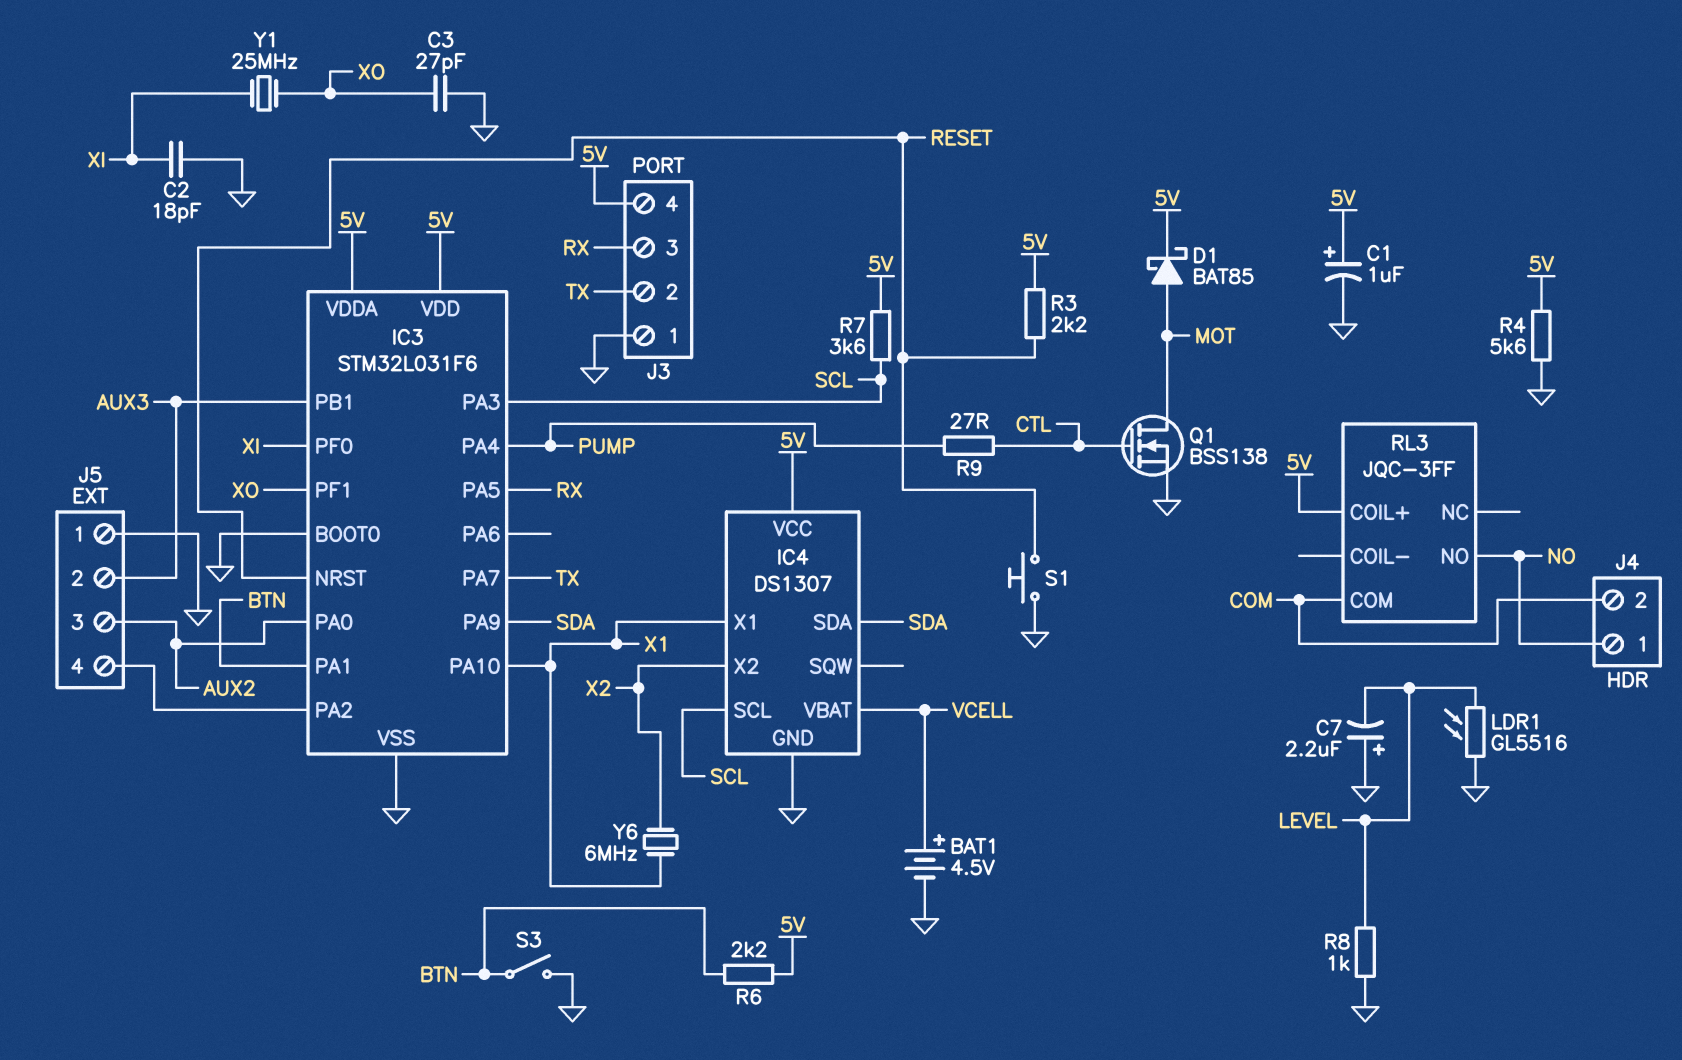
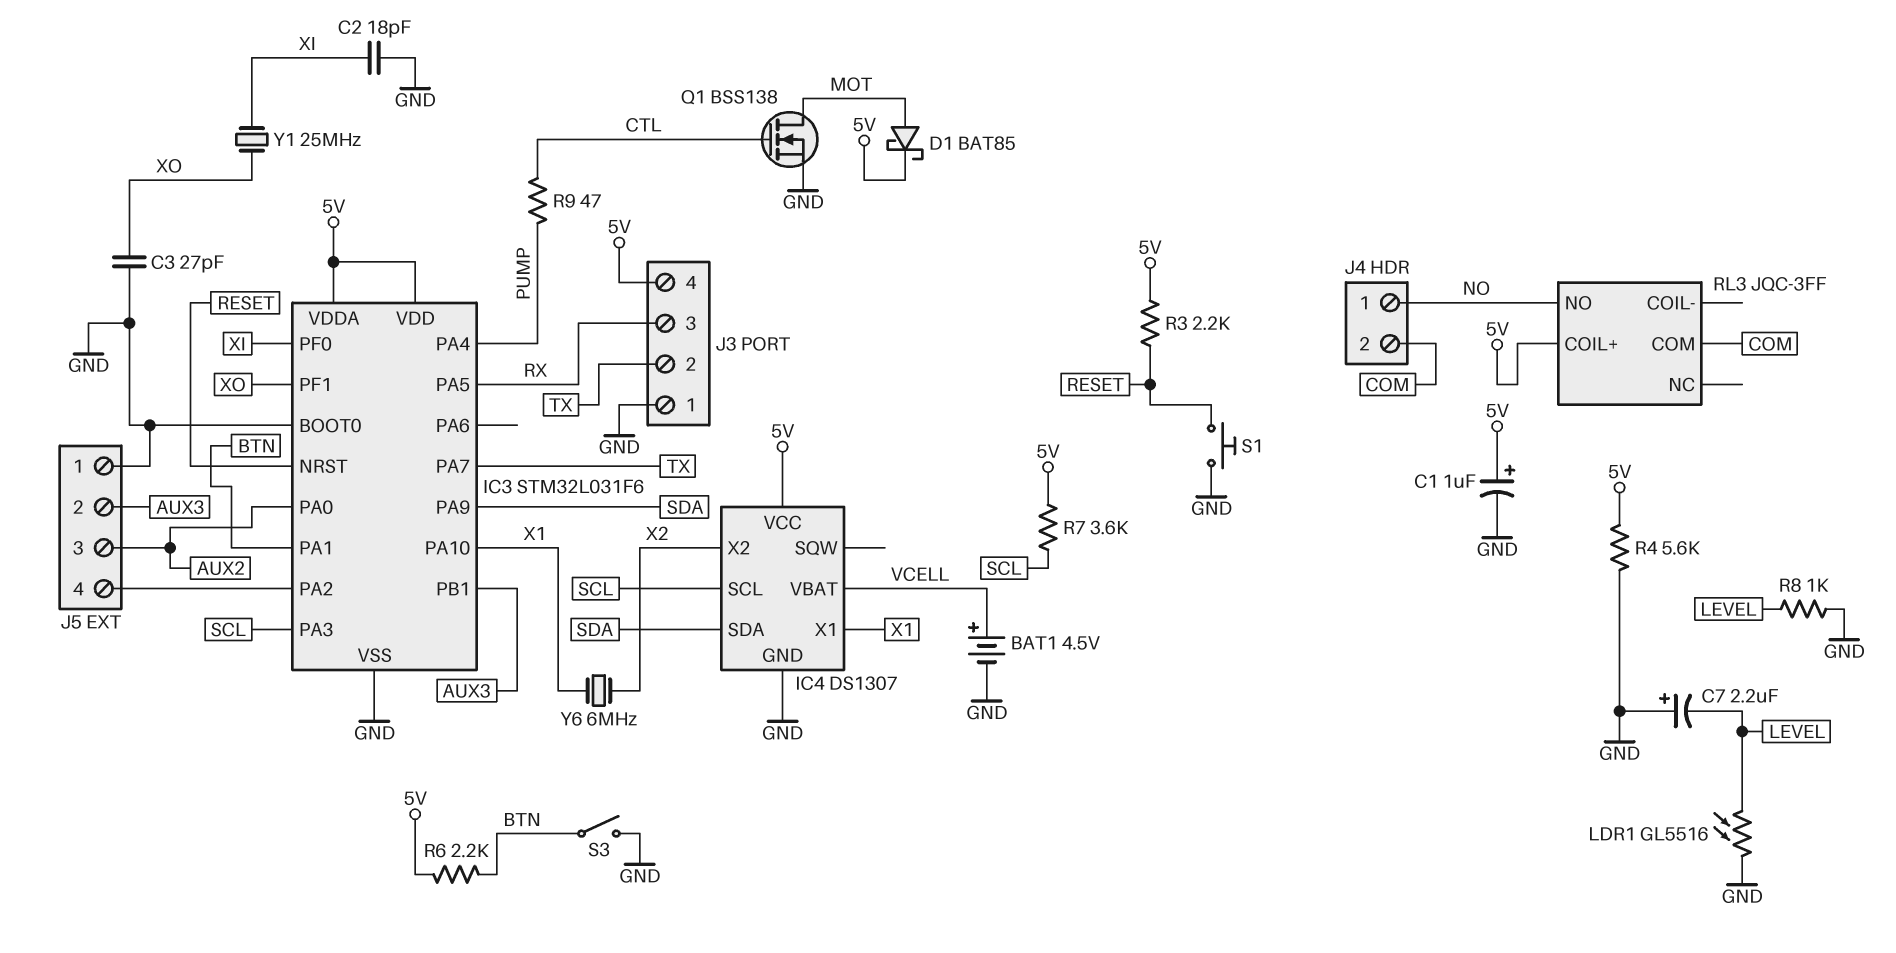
R9: 27 (CTL, PUMP) -> 47 (CTL, PUMP)

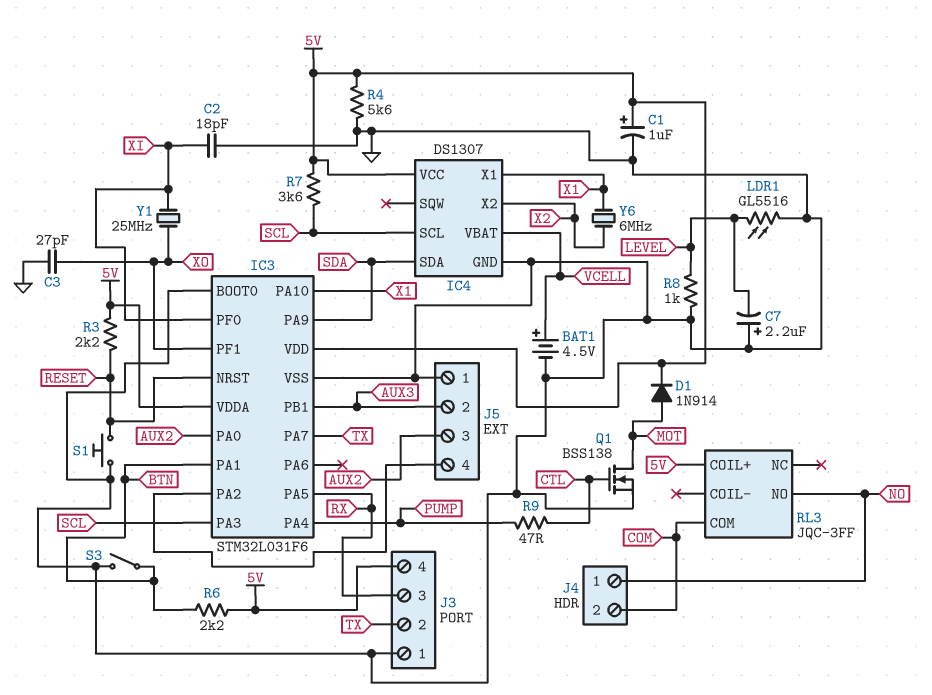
D1: schottky BAT85 (A MOT, K 5V) -> diode 1N914 (A MOT, K 5V)

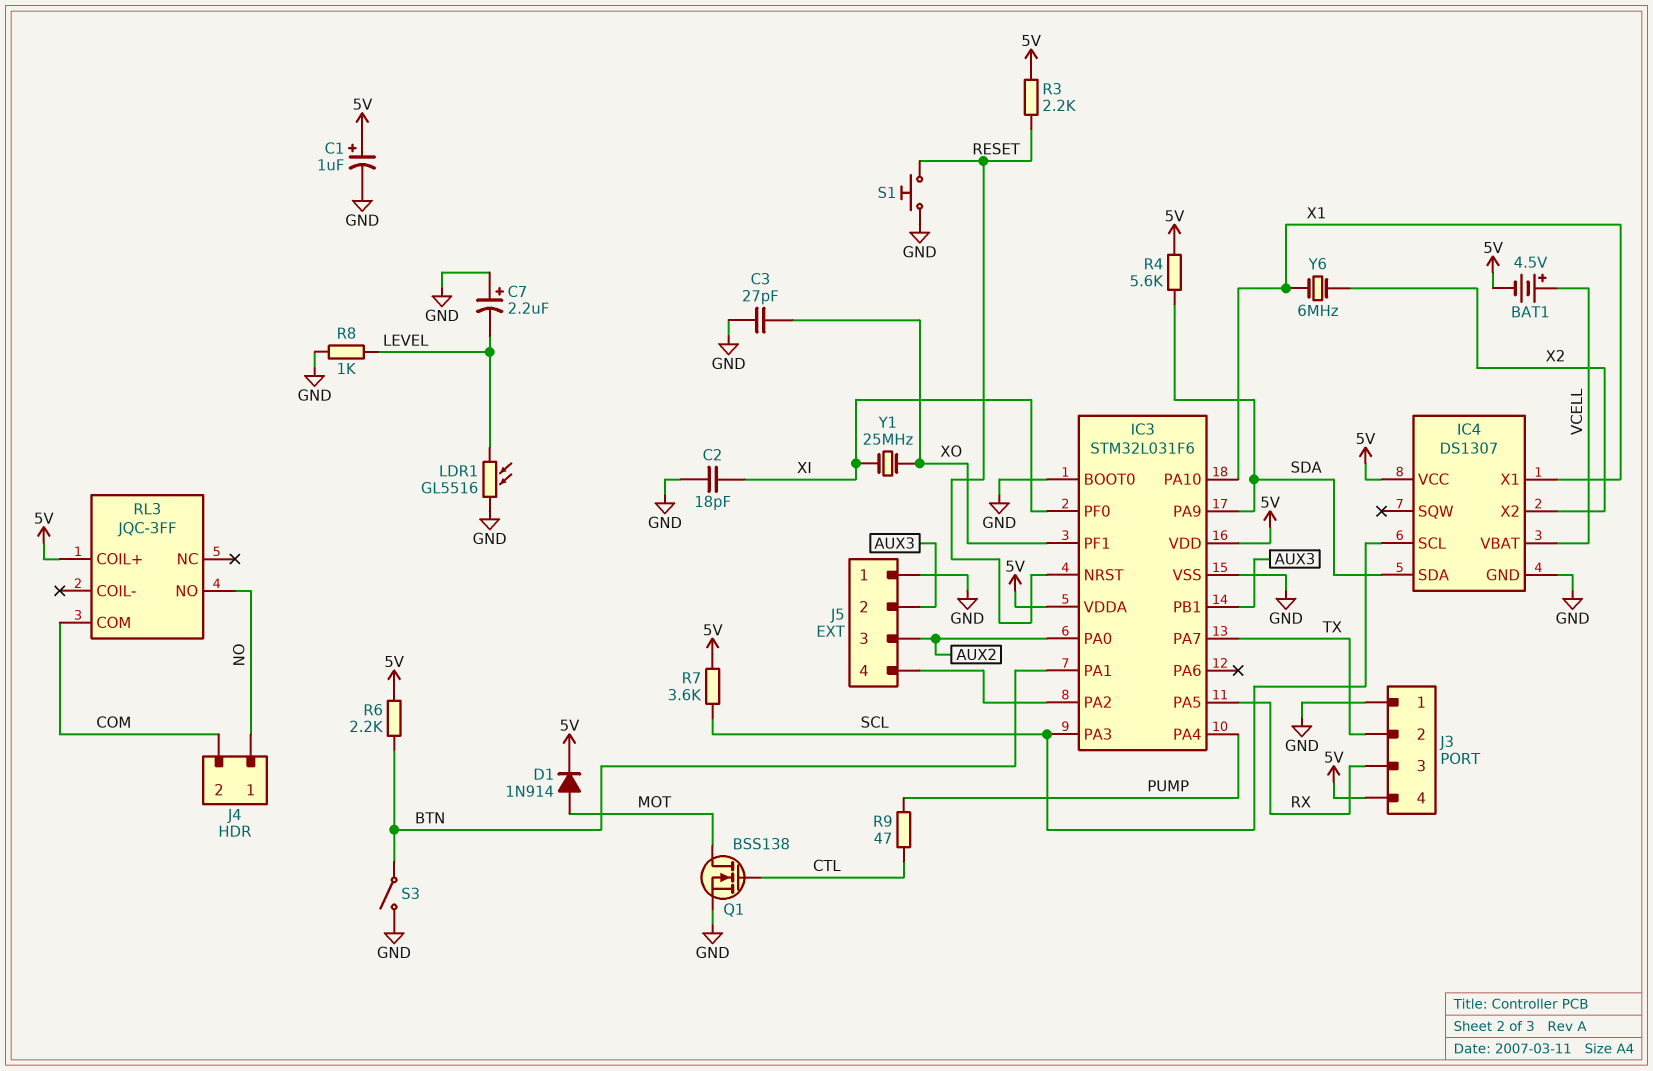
BAT1: 4.5V (plus VCELL, minus GND) -> 4.5V (plus VCELL, minus 5V)
R4: 5.6k (5V, GND) -> 5.6k (5V, SDA)

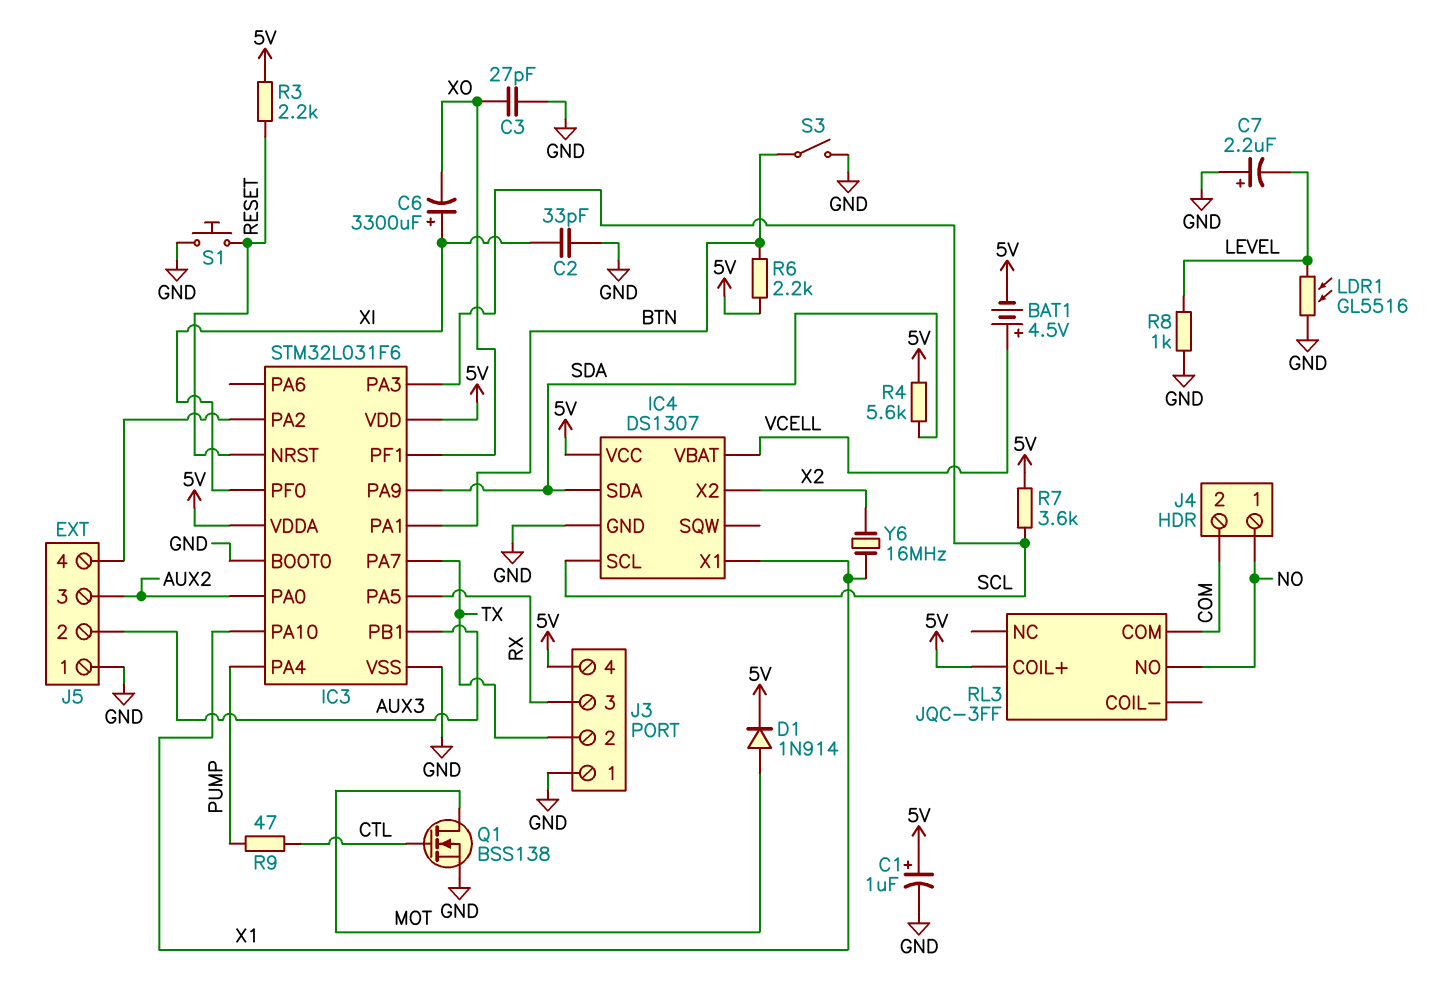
C2: 18pF (GND, XI) -> 33pF (GND, XI)
C6: none -> 3300uF (plus XI, minus XO)
Y1: 25MHz (XI, XO) -> none
Y6: 6MHz (X1, X2) -> 16MHz (X1, X2)

